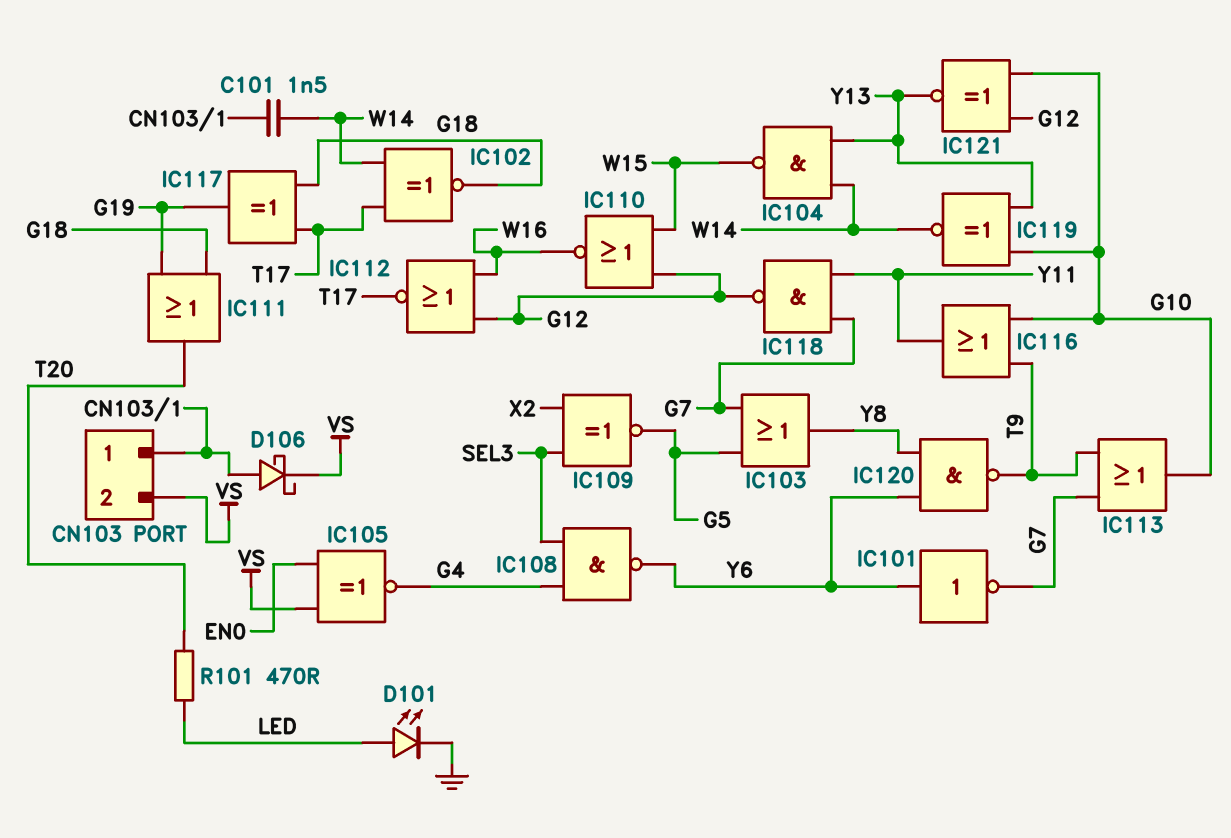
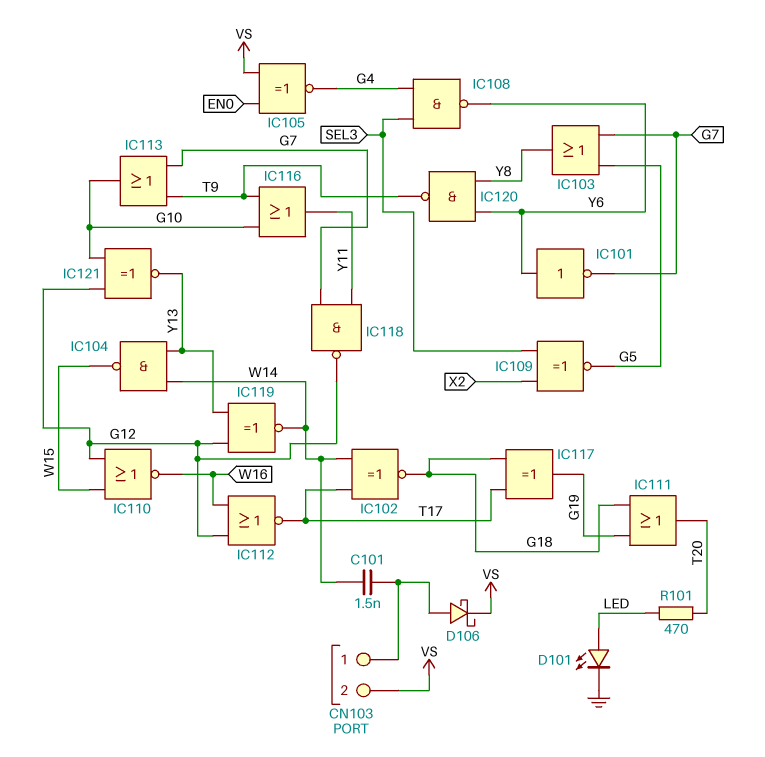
IC119: XNOR (in G10, in Y13, out W14) -> XNOR (in G12, in Y13, out W14)

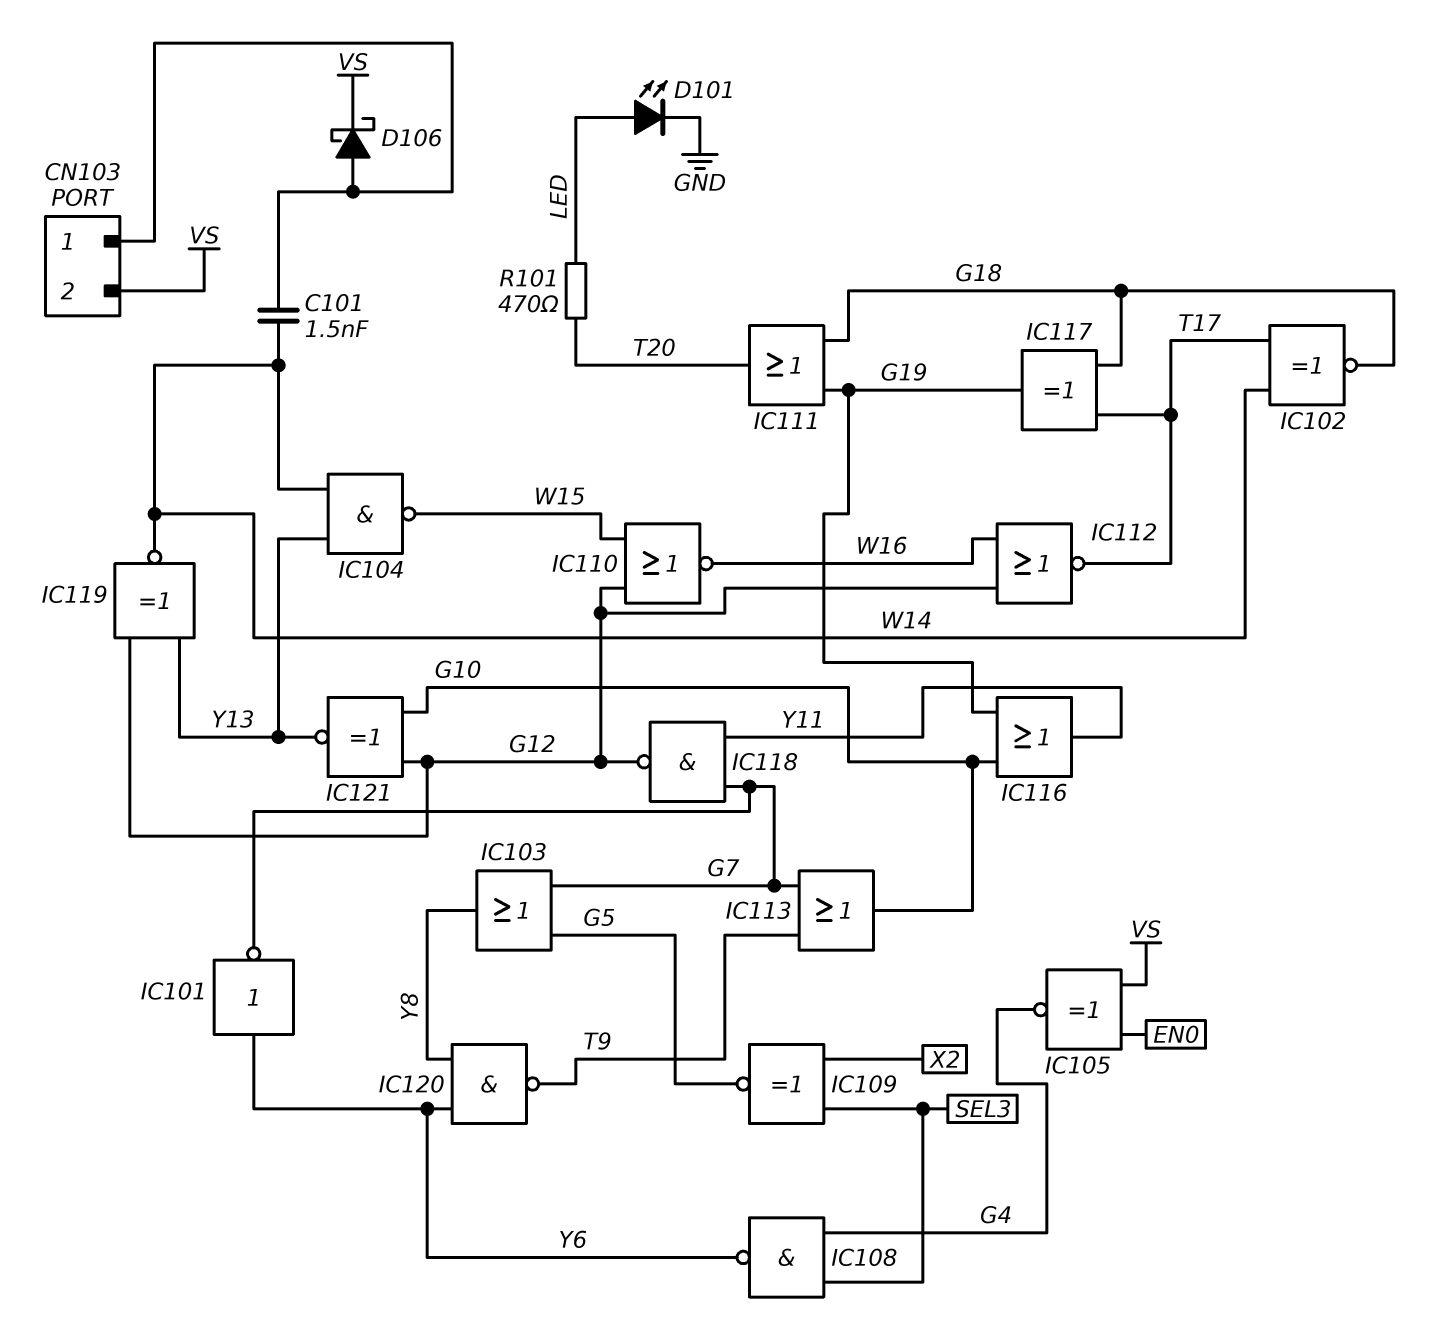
IC116: OR (in G10, in T9, out Y11) -> OR (in G10, in G19, out Y11)

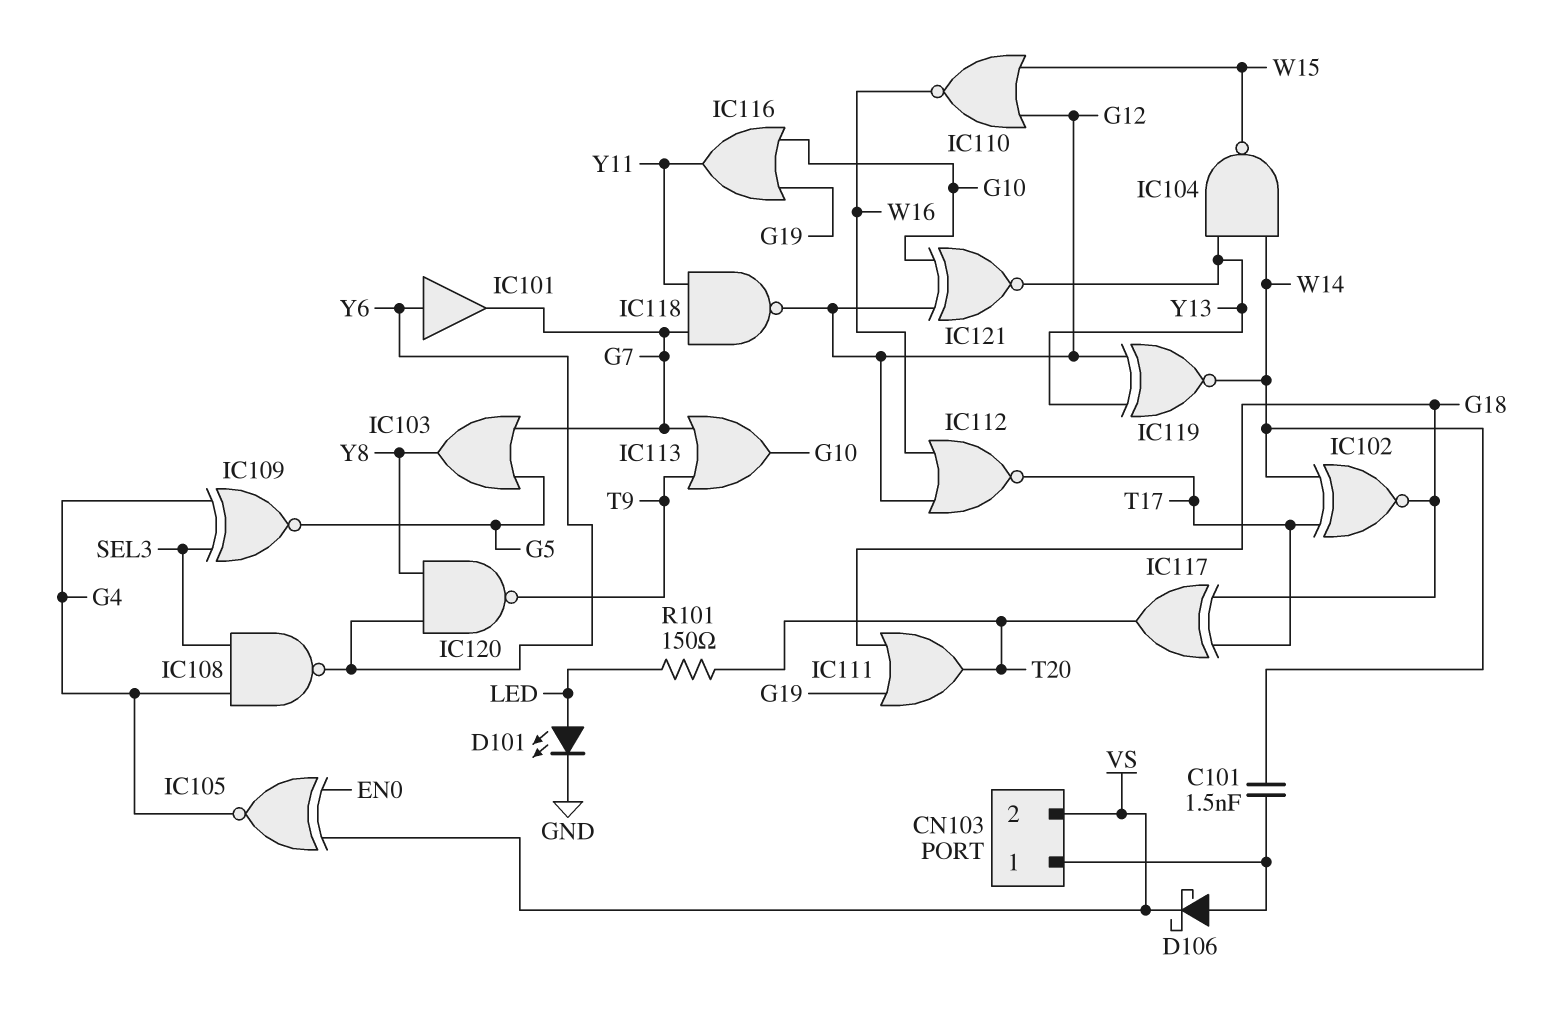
IC101: NOT (in Y6, out G7) -> buffer (in Y6, out G7)
IC109: XNOR (in SEL3, in X2, out G5) -> XNOR (in G4, in SEL3, out G5)
IC117: XOR (in G18, in T17, out G19) -> XOR (in G18, in T17, out T20)
R101: 470 (LED, T20) -> 150 (LED, T20)

